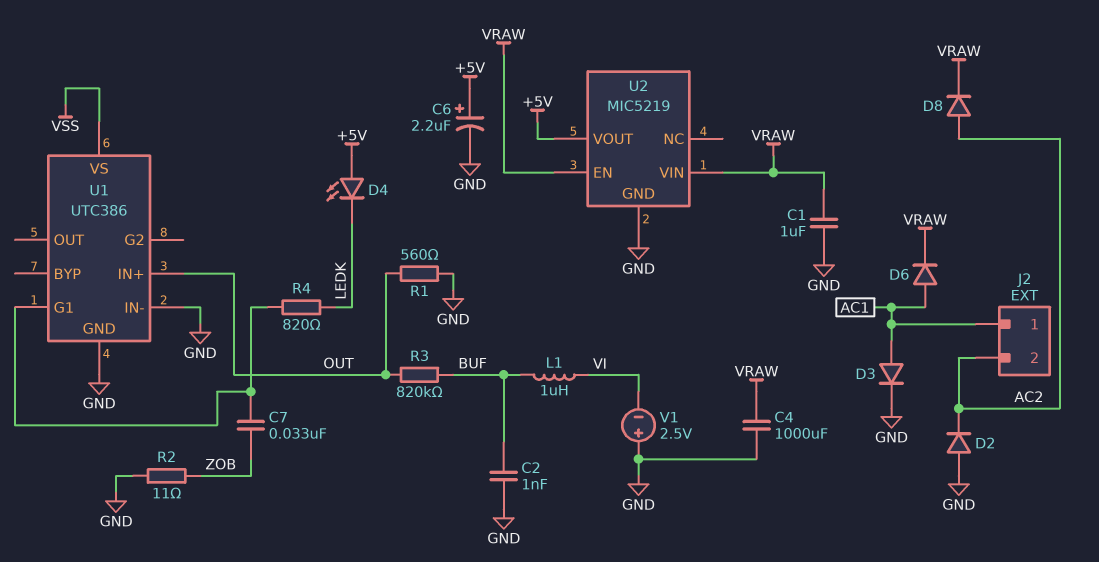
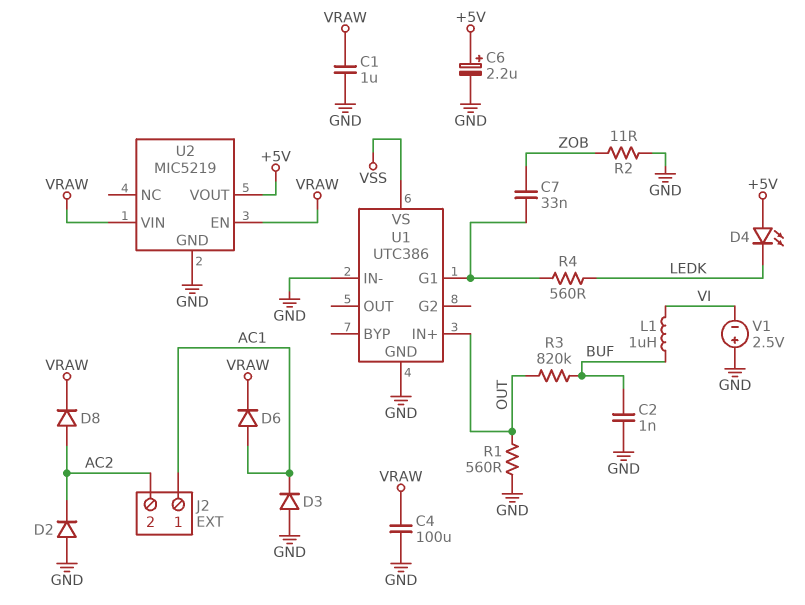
C4: 1000uF (GND, VRAW) -> 100uF (GND, VRAW)
D3: diode (A AC1, K GND) -> diode (A GND, K AC1)
R4: 820 (LEDK, U1/G1) -> 560 (LEDK, U1/G1)

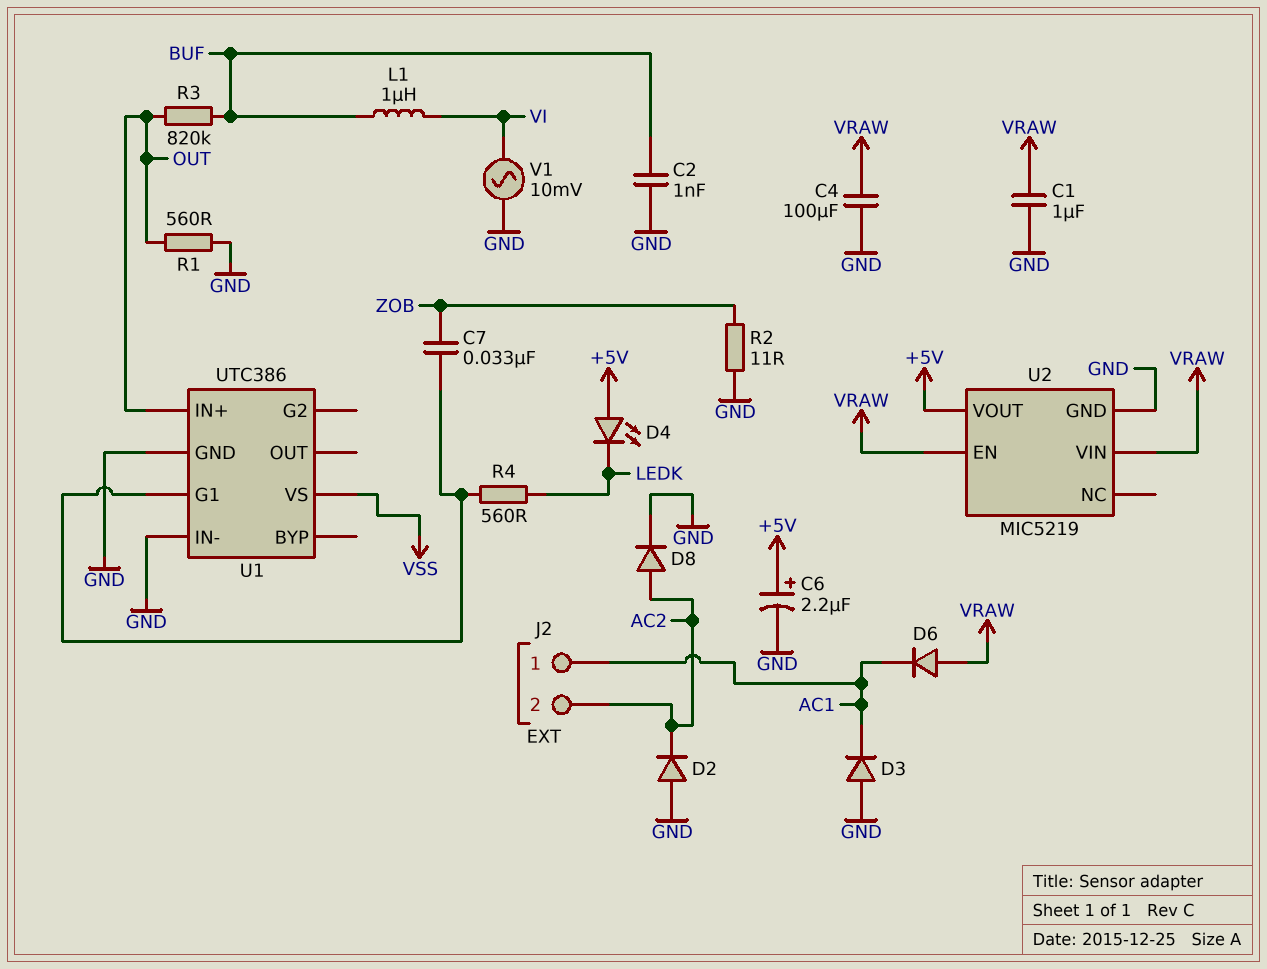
D6: diode (A AC1, K VRAW) -> diode (A VRAW, K AC1)
D8: diode (A AC2, K VRAW) -> diode (A AC2, K GND)
V1: 2.5V (plus GND, minus VI) -> AC 10mV (GND, VI)

